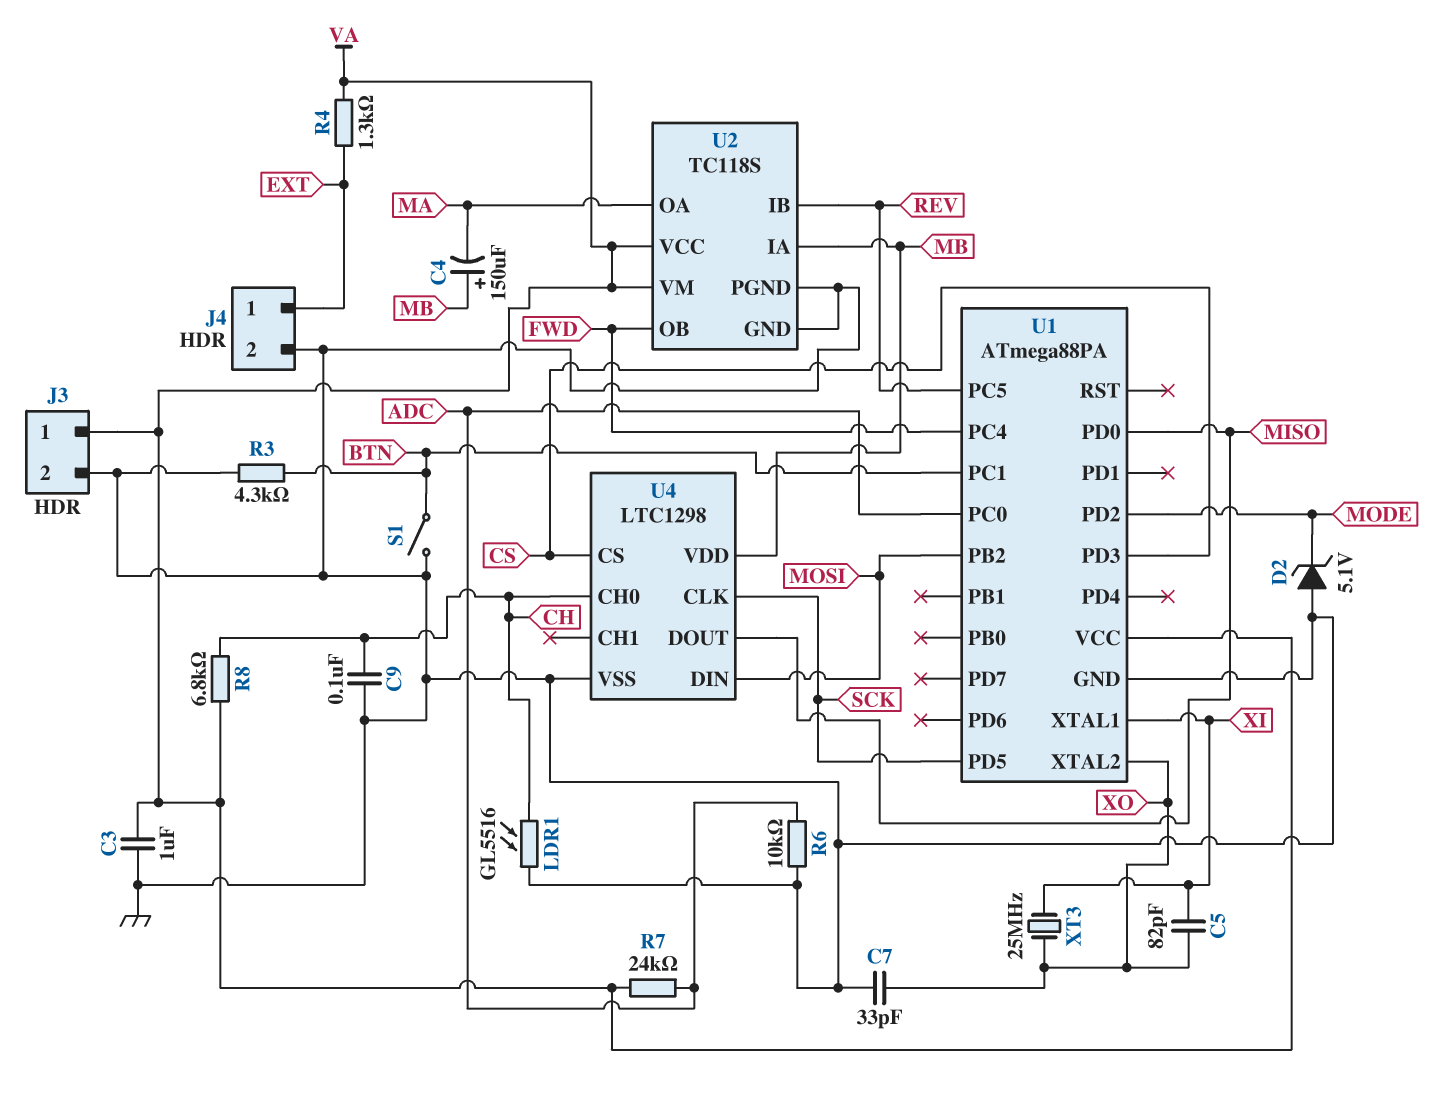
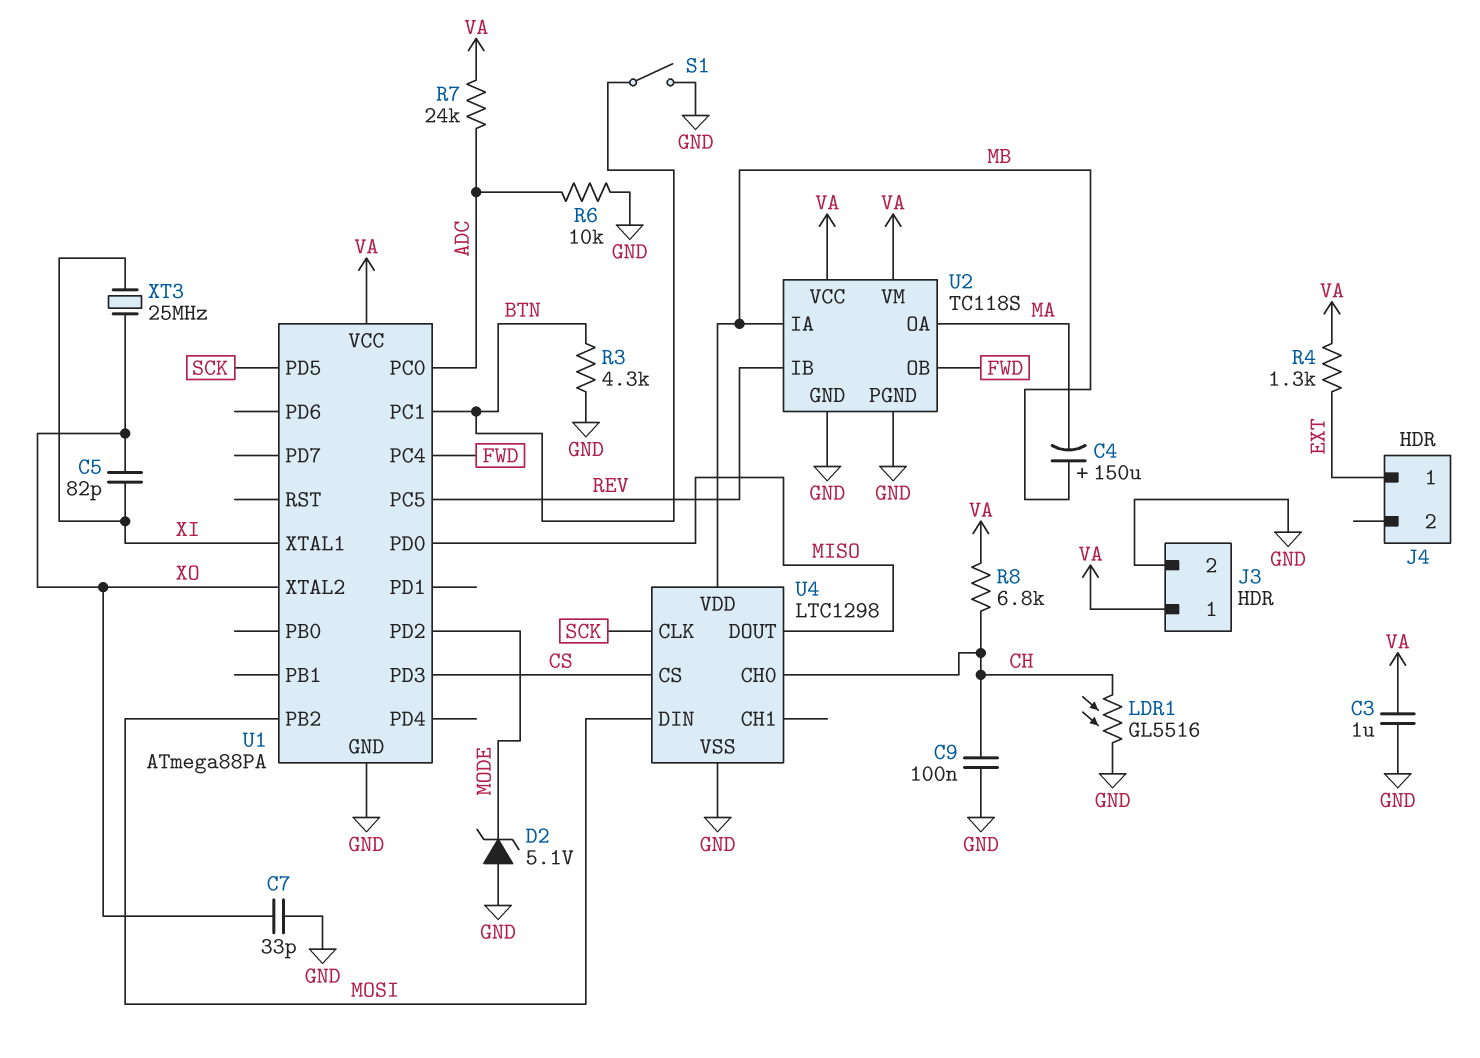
J4 pin 2: GND -> none

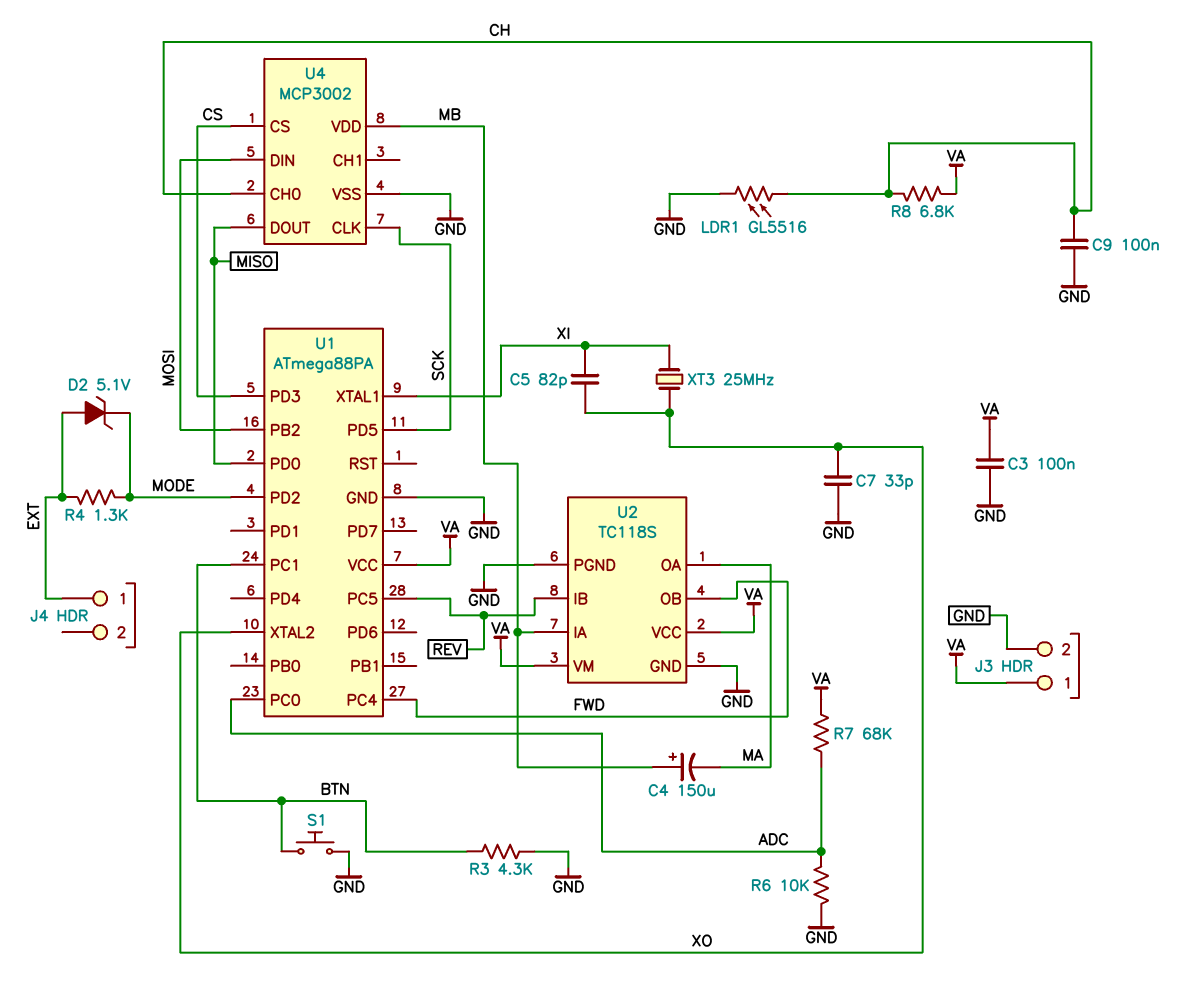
C3: 1uF (GND, VA) -> 100nF (GND, VA)
D2: zener 5.1V (A GND, K MODE) -> zener 5.1V (A EXT, K MODE)
R4: 1.3k (EXT, VA) -> 1.3k (EXT, MODE)
R7: 24k (ADC, VA) -> 68k (ADC, VA)
S1: switch (BTN, GND) -> button (BTN, GND)
U4: LTC1298 -> MCP3002

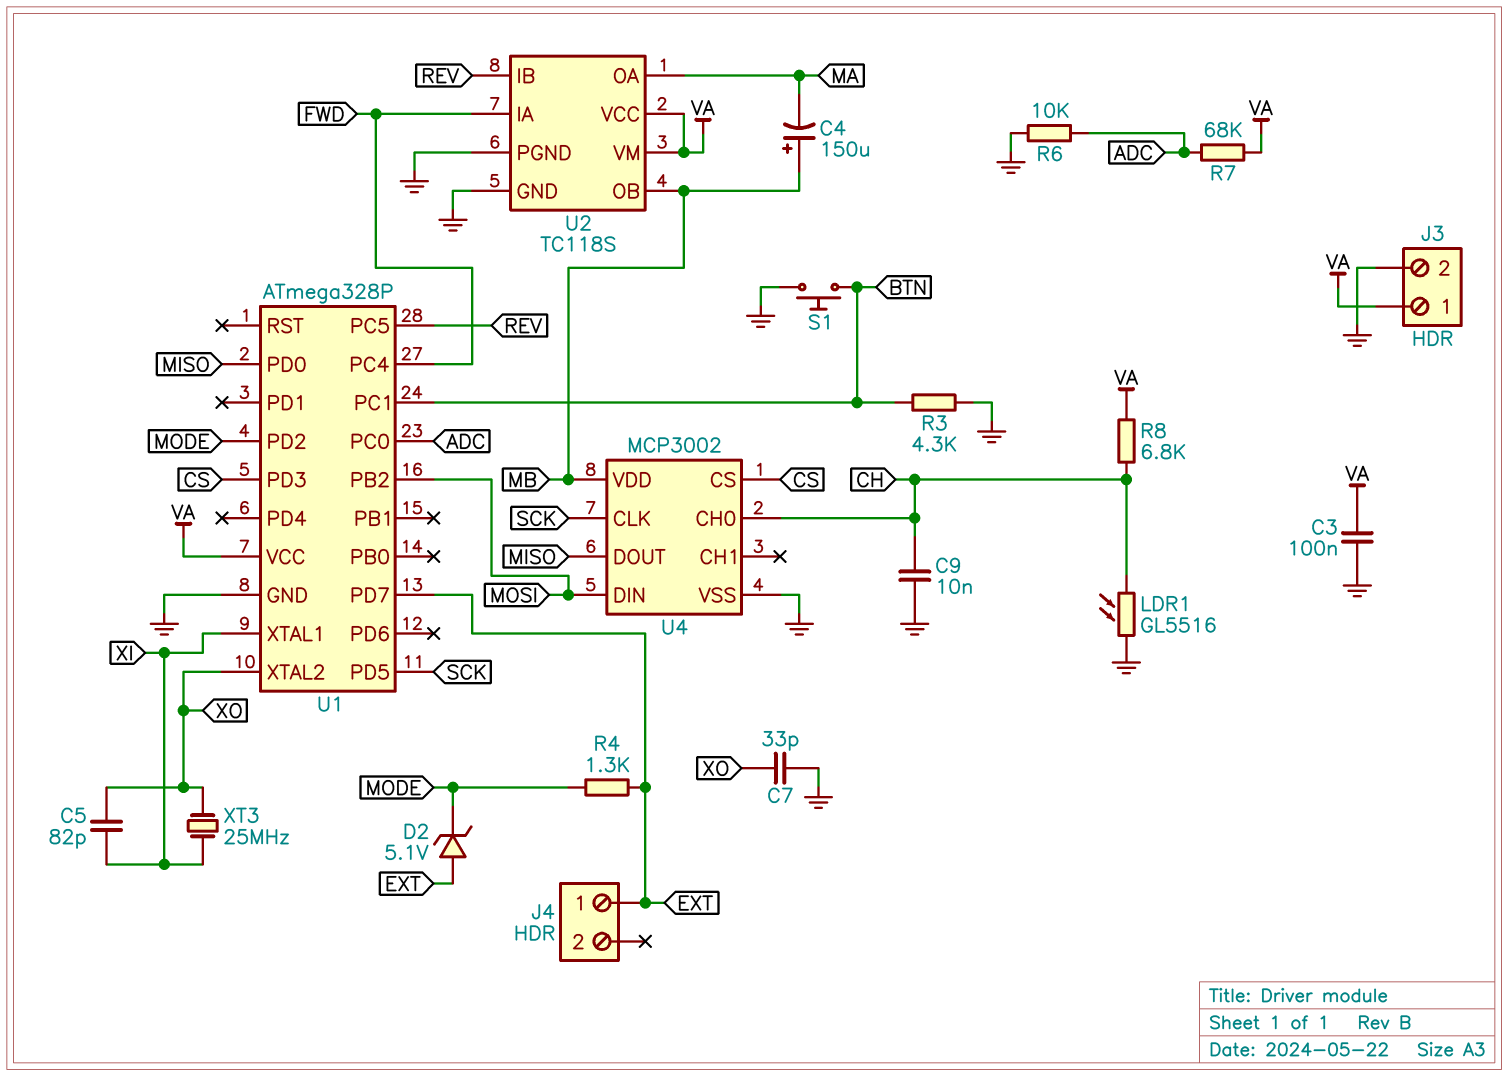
C9: 100nF (CH, GND) -> 10nF (CH, GND)
U1: ATmega88PA -> ATmega328P
U1 pin PD7: none -> EXT
U2 pin IA: MB -> FWD
U2 pin OB: FWD -> MB

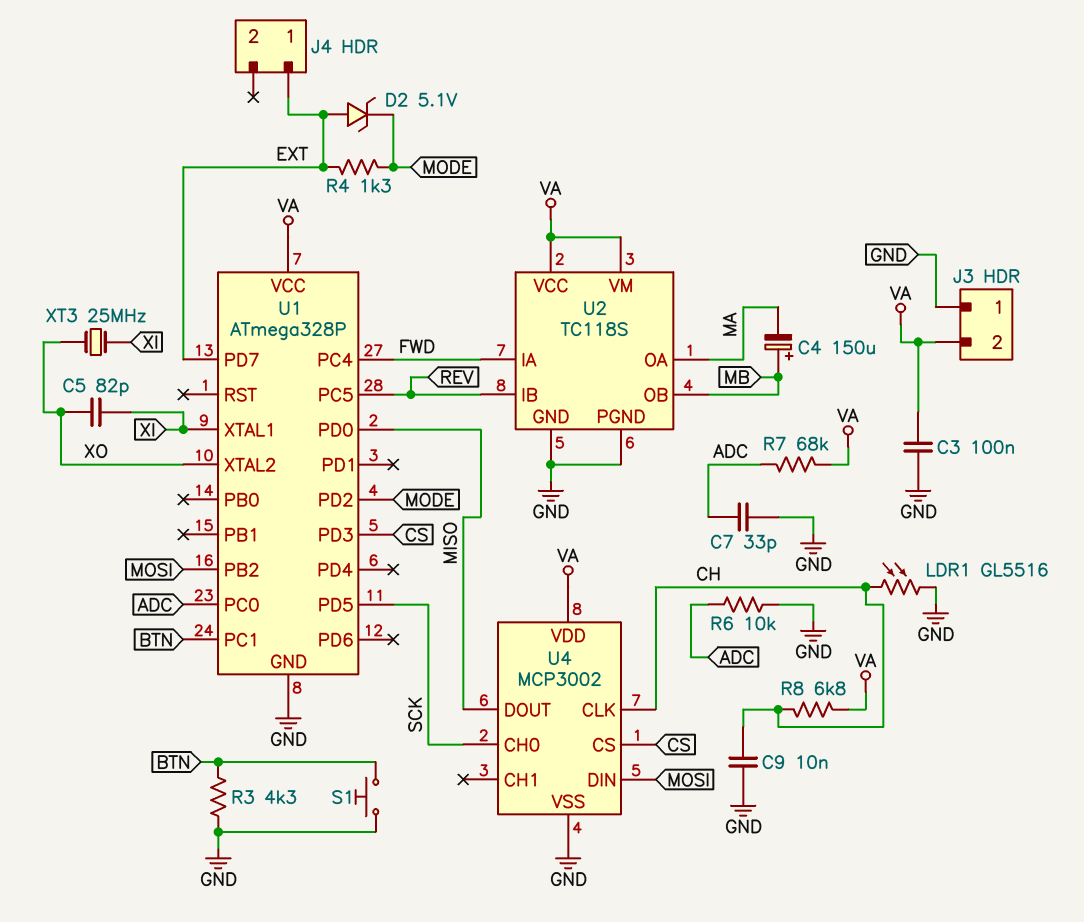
C7: 33pF (GND, XO) -> 33pF (ADC, GND)
J3 pin 1: VA -> GND
J3 pin 2: GND -> VA
U4 pin CH0: CH -> SCK
U4 pin CLK: SCK -> CH
U4 pin VDD: MB -> VA

